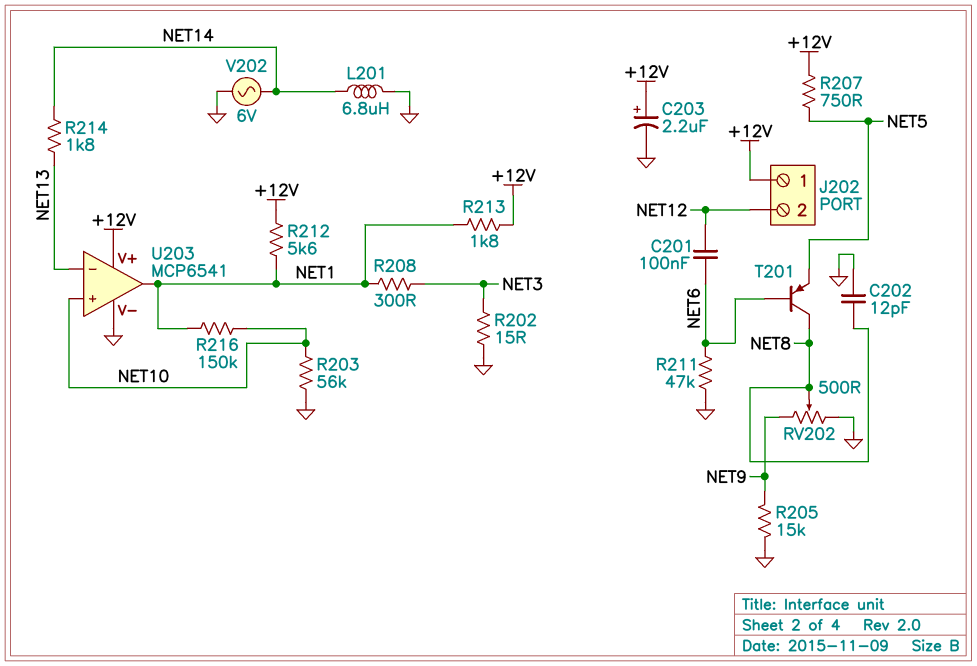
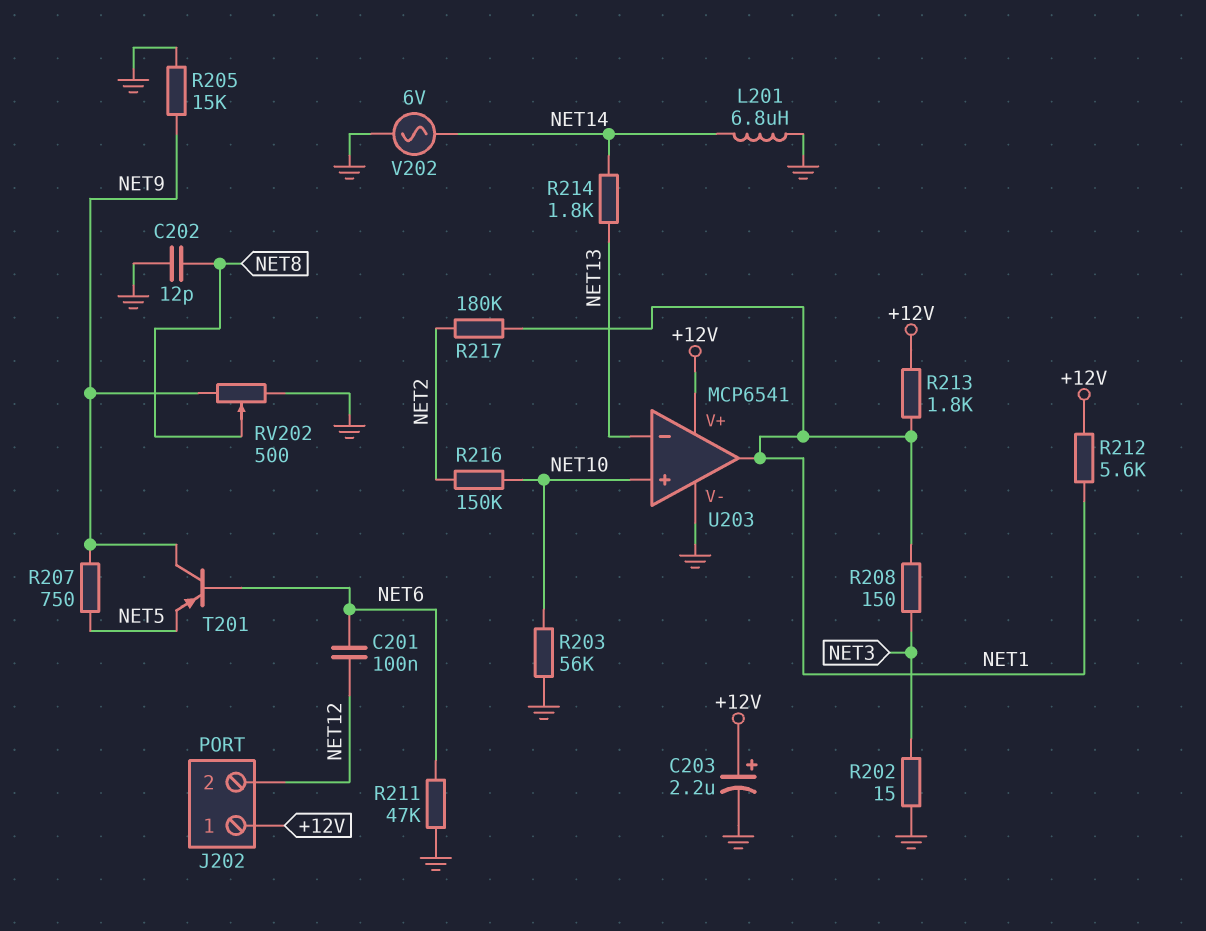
R207: 750 (+12V, NET5) -> 750 (NET5, NET9)
R208: 300 (NET1, NET3) -> 150 (NET1, NET3)
R216: 150k (NET1, NET10) -> 150k (NET2, NET10)
R217: none -> 180k (NET1, NET2)
T201: PNP (B NET6, C NET8, E NET5) -> PNP (B NET6, C NET9, E NET5)

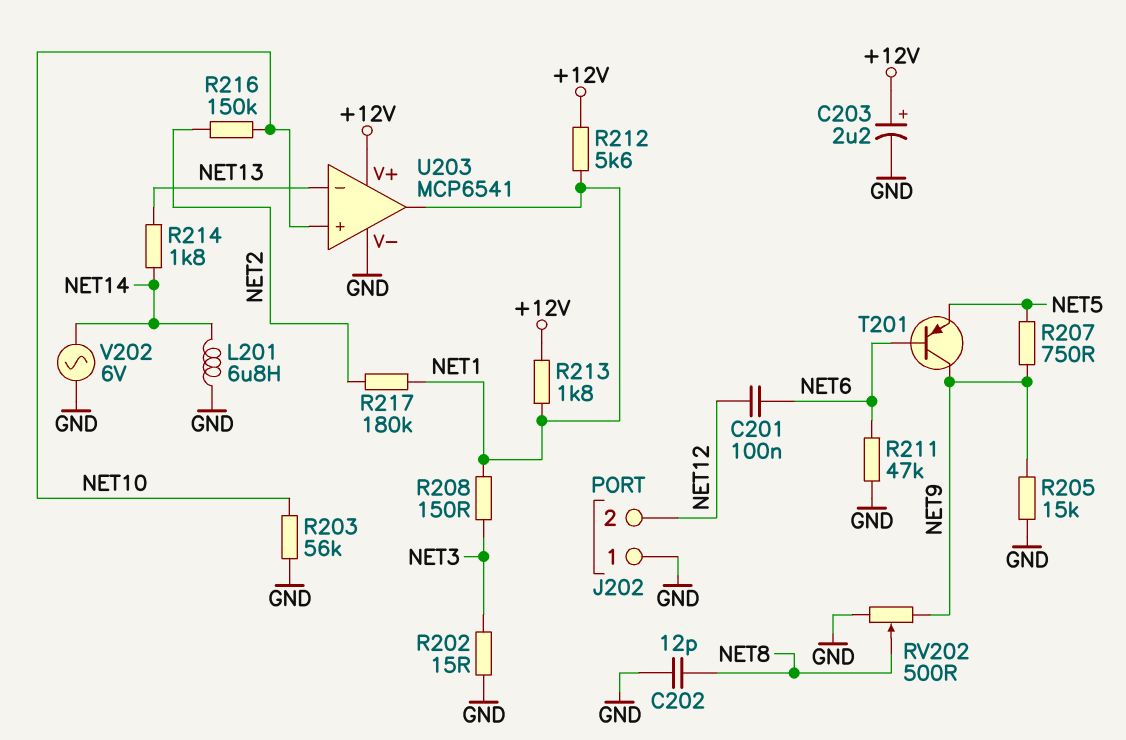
J202 pin 1: +12V -> GND

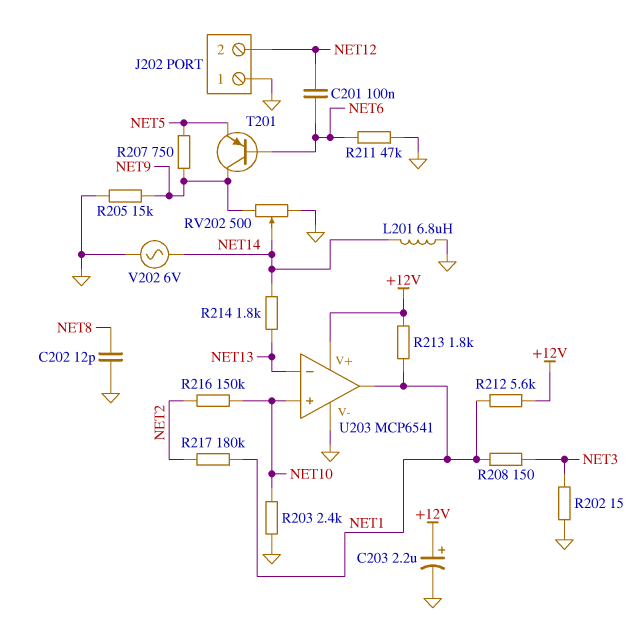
R203: 56k (GND, NET10) -> 2.4k (GND, NET10)
RV202: 500 (GND, NET9, wiper NET8) -> 500 (GND, NET9, wiper NET14)

